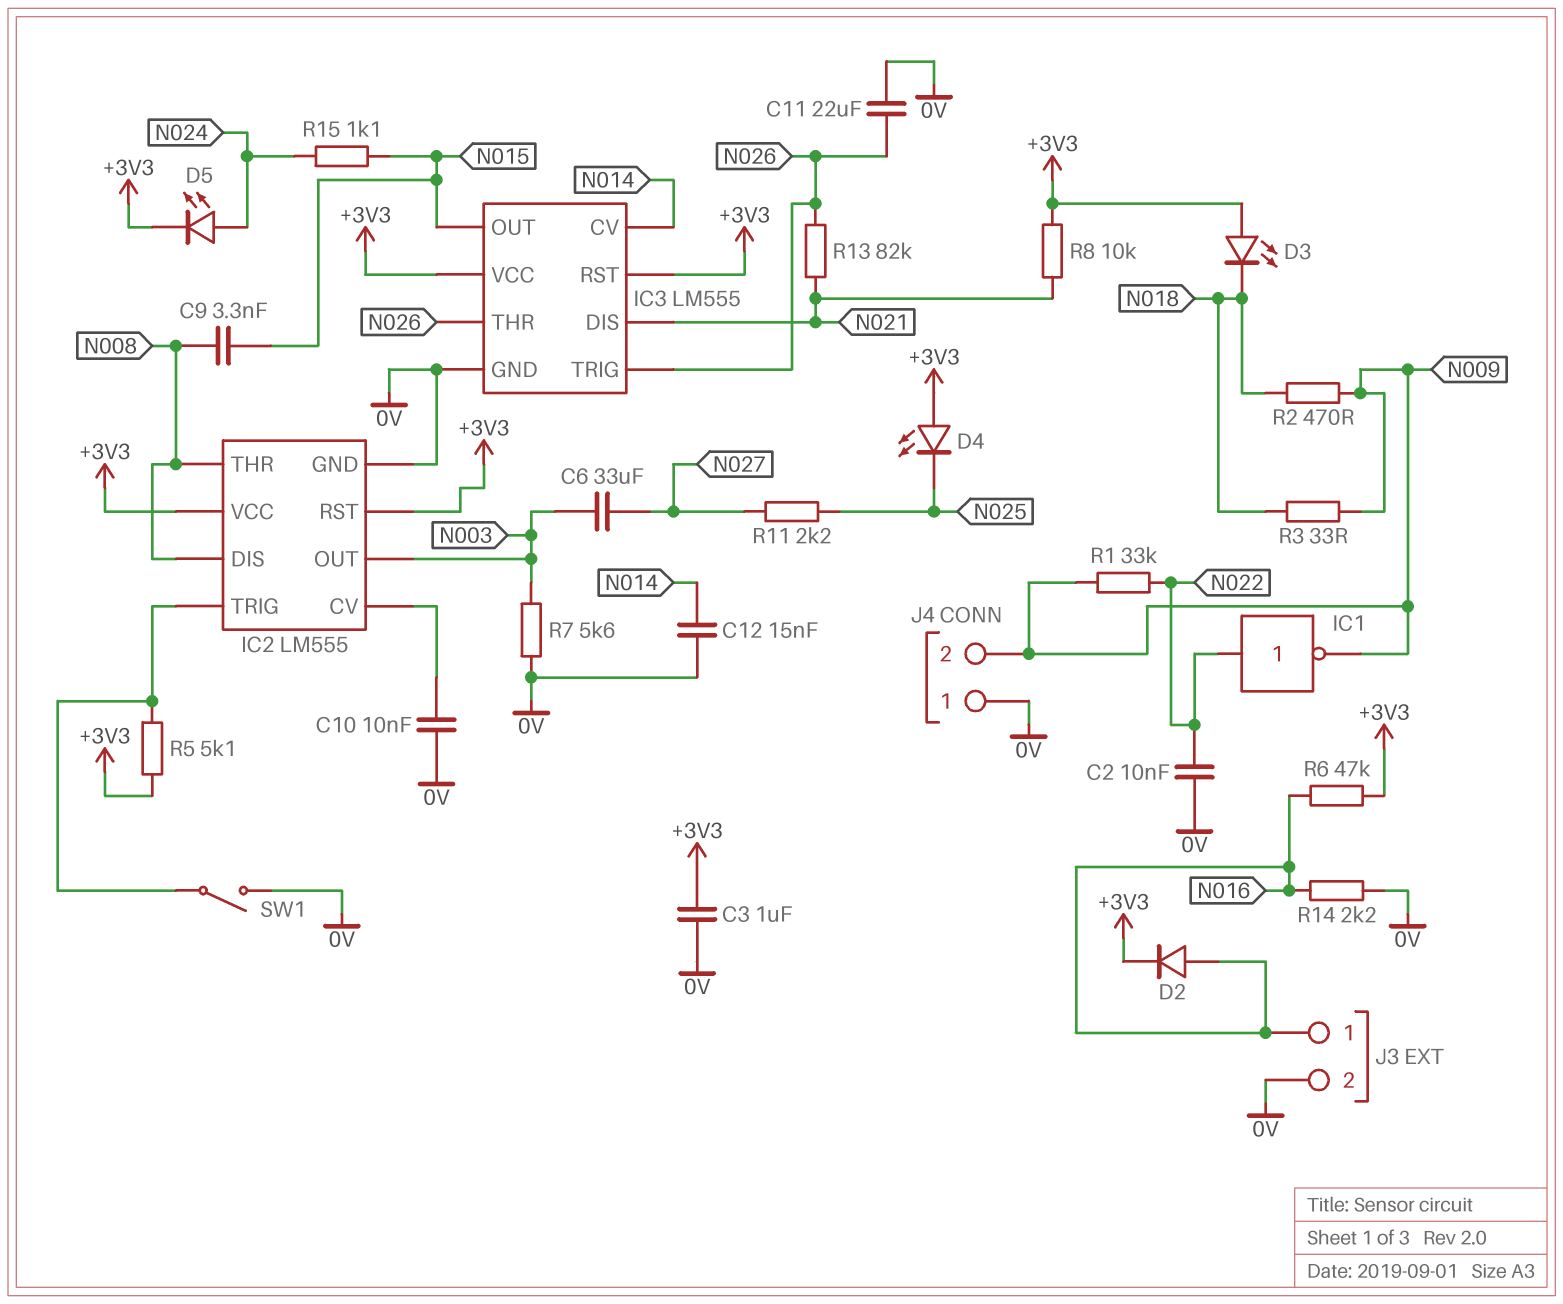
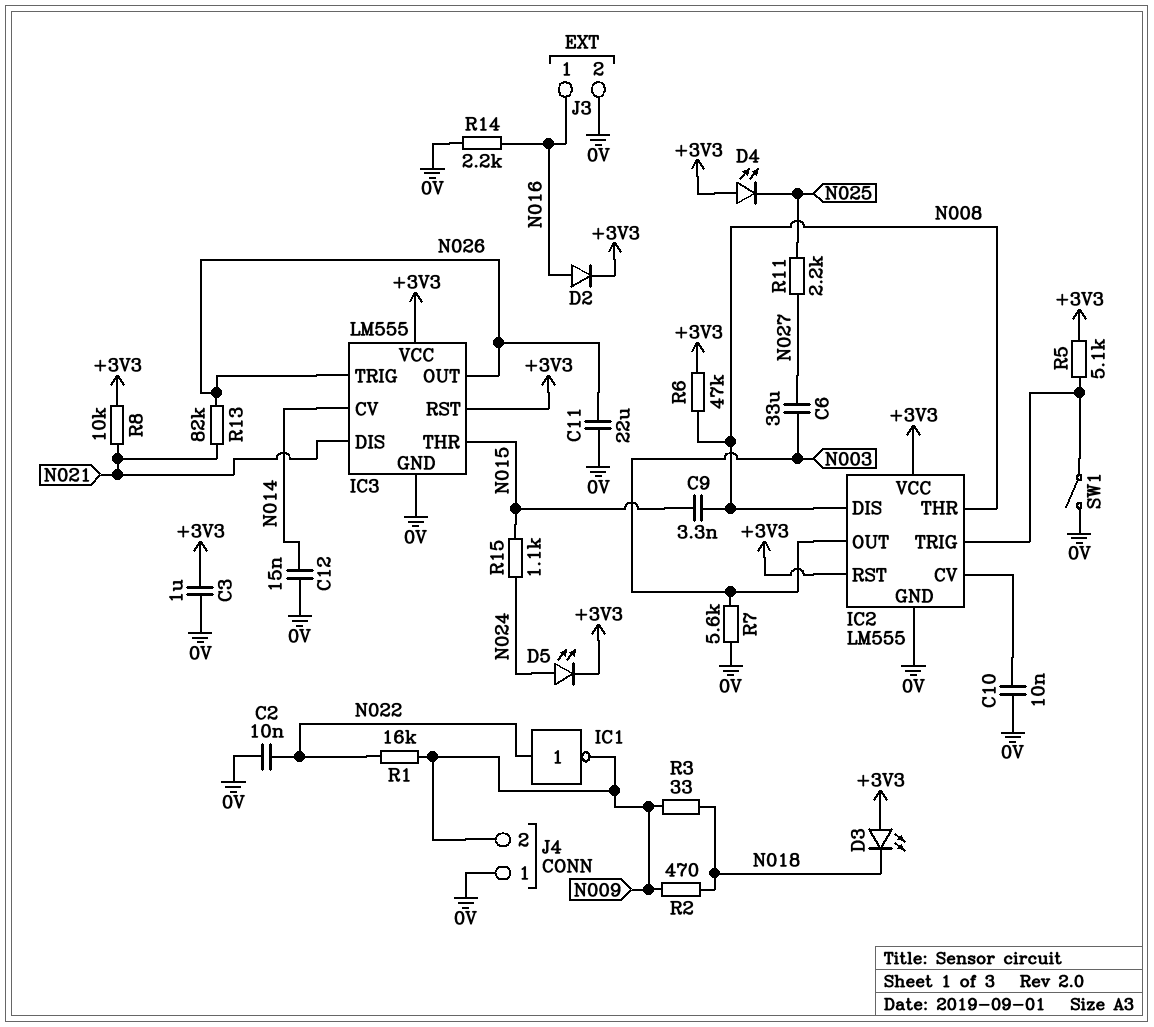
IC3 pin OUT: N015 -> N026
IC3 pin THR: N026 -> N015
R1: 33k (N009, N022) -> 16k (N009, N022)
R6: 47k (+3V3, N016) -> 47k (+3V3, N008)

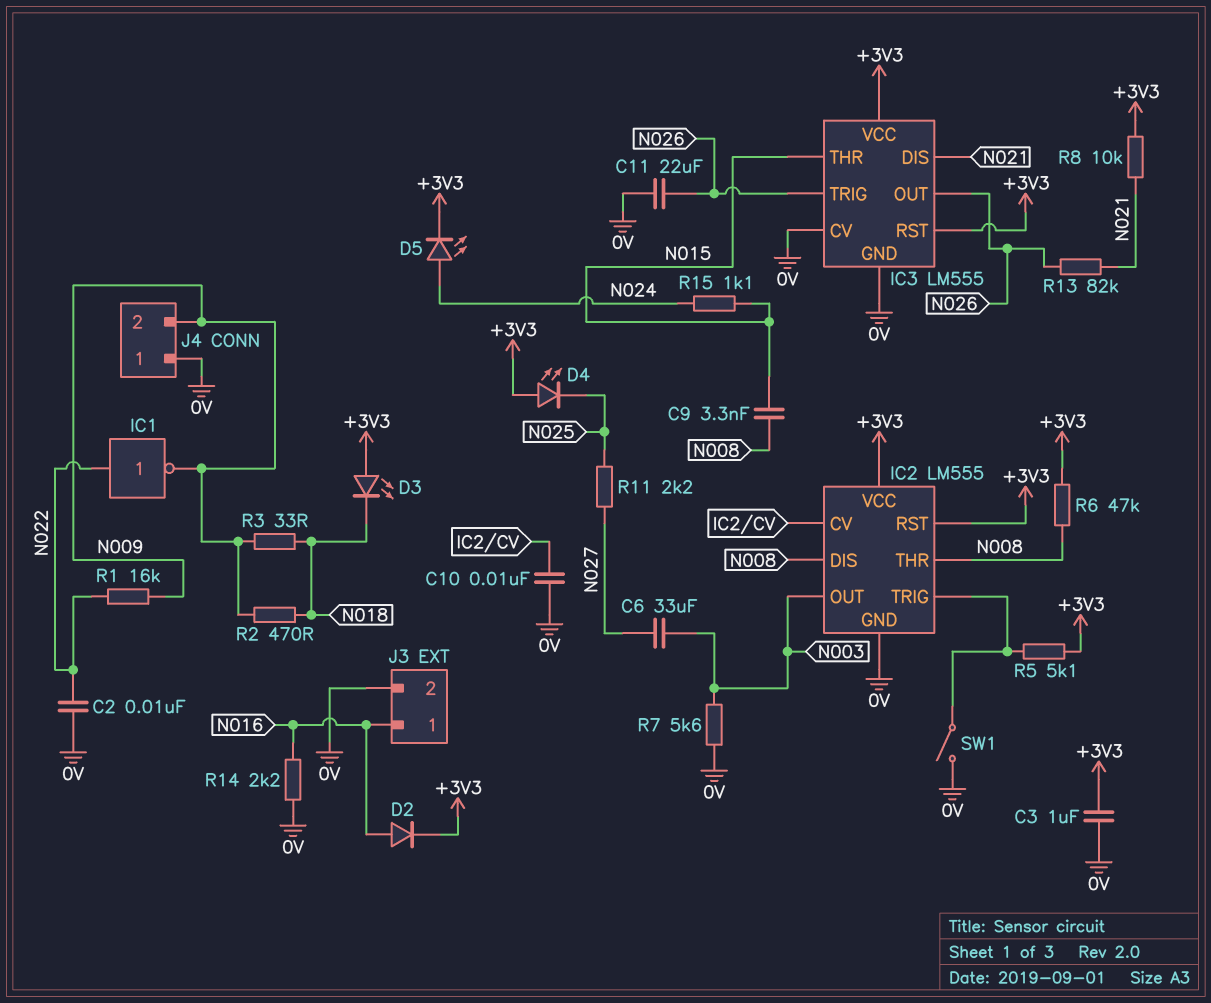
C12: 15nF (0V, N014) -> none
IC3 pin CV: N014 -> 0V

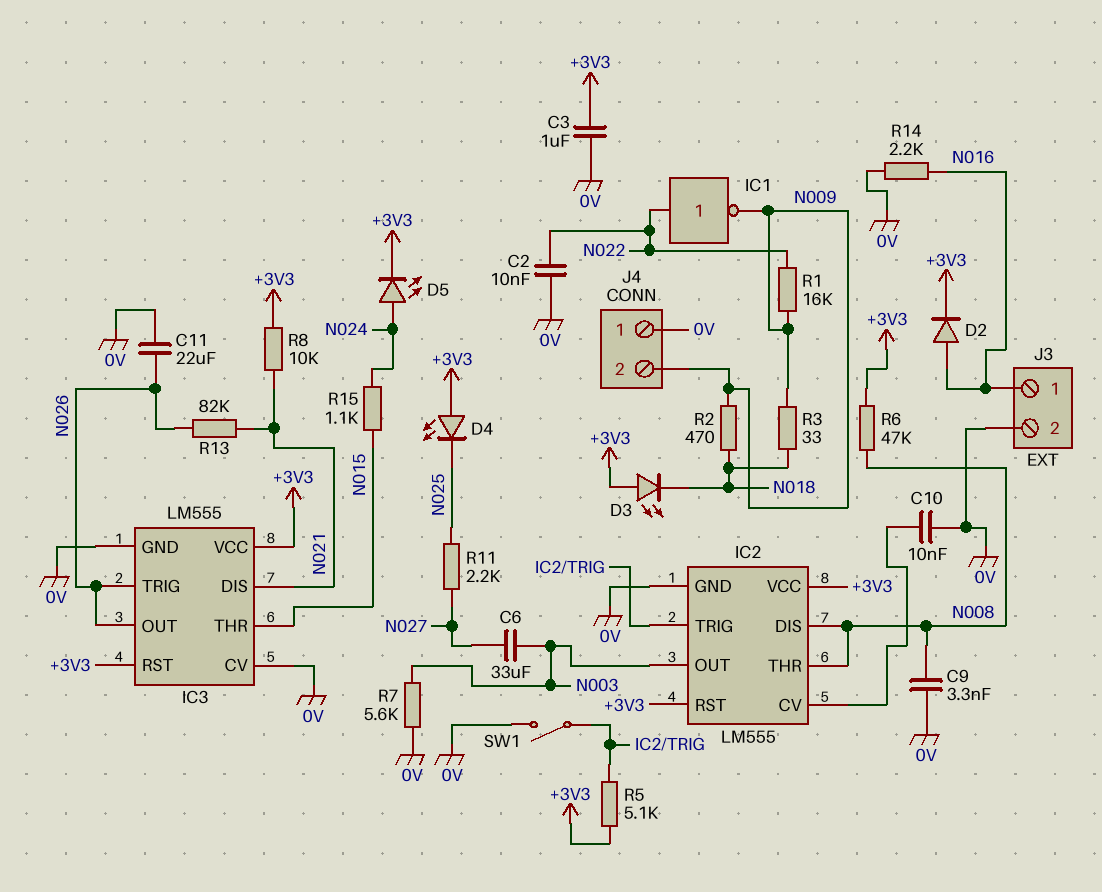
C9: 3.3nF (N008, N015) -> 3.3nF (0V, N008)

